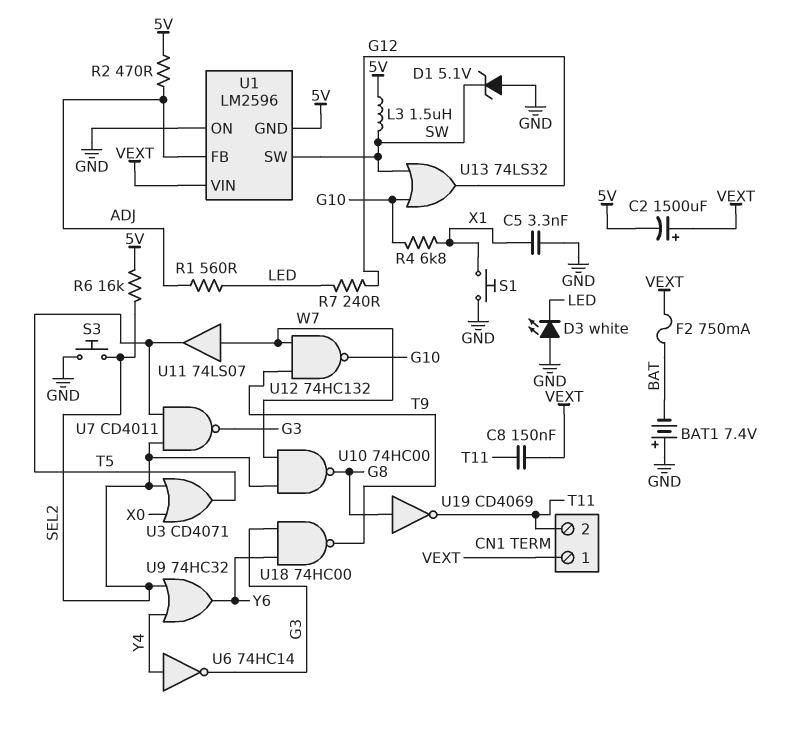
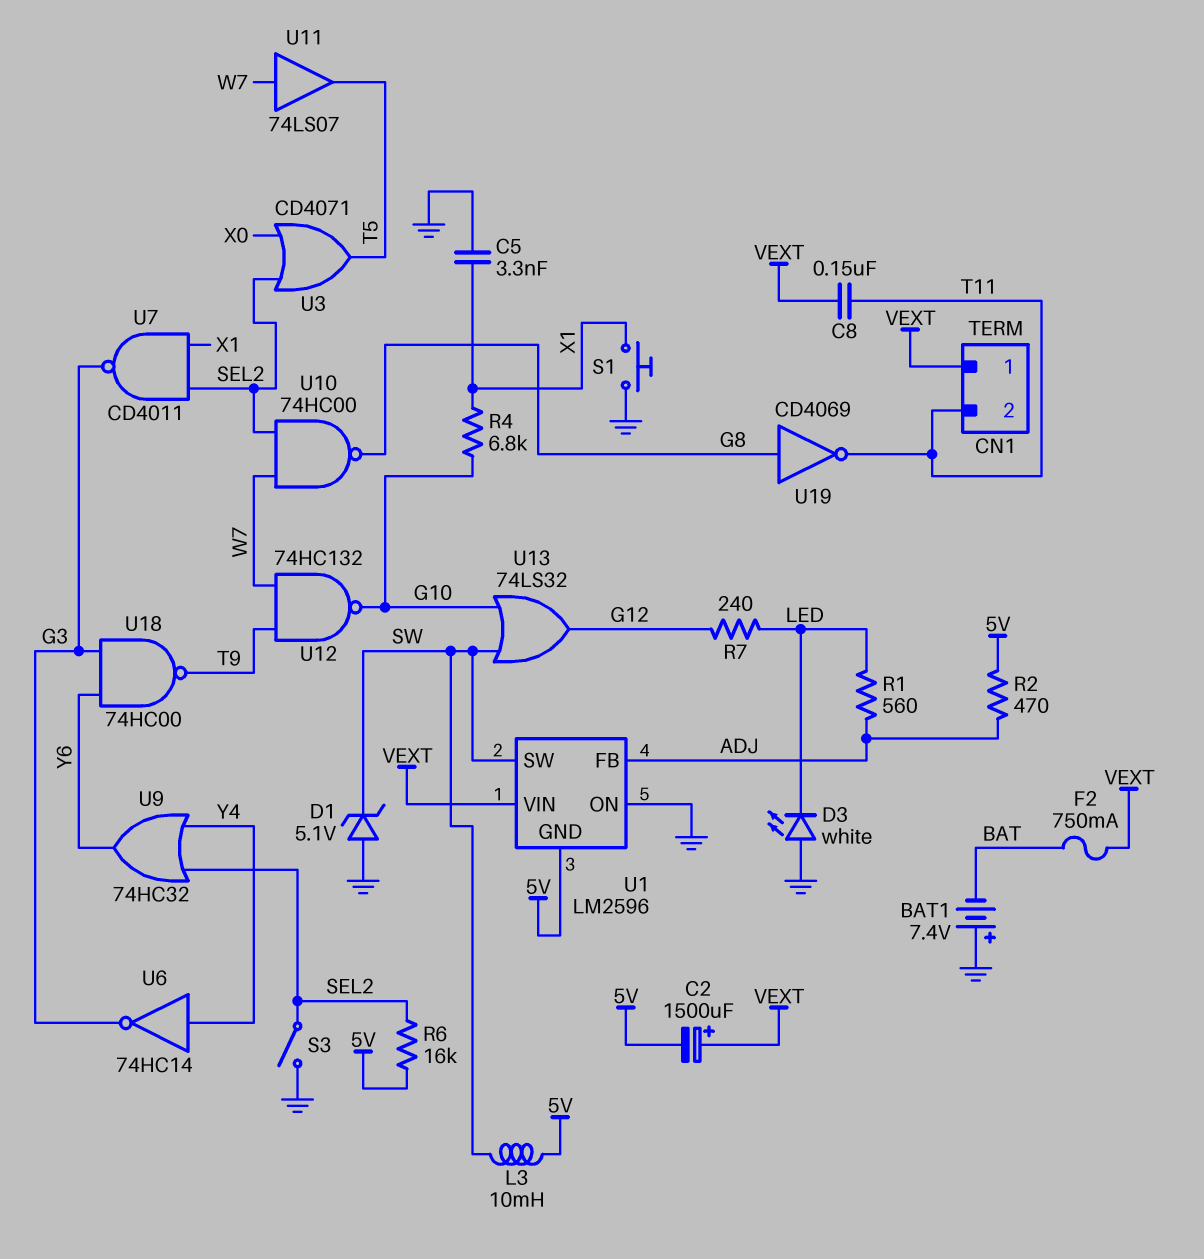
L3: 1.5uH (5V, SW) -> 10mH (5V, SW)
S3: button (GND, SEL2) -> switch (GND, SEL2)
U7: NAND CD4011 (in SEL2, in T5, out G3) -> NAND CD4011 (in SEL2, in X1, out G3)

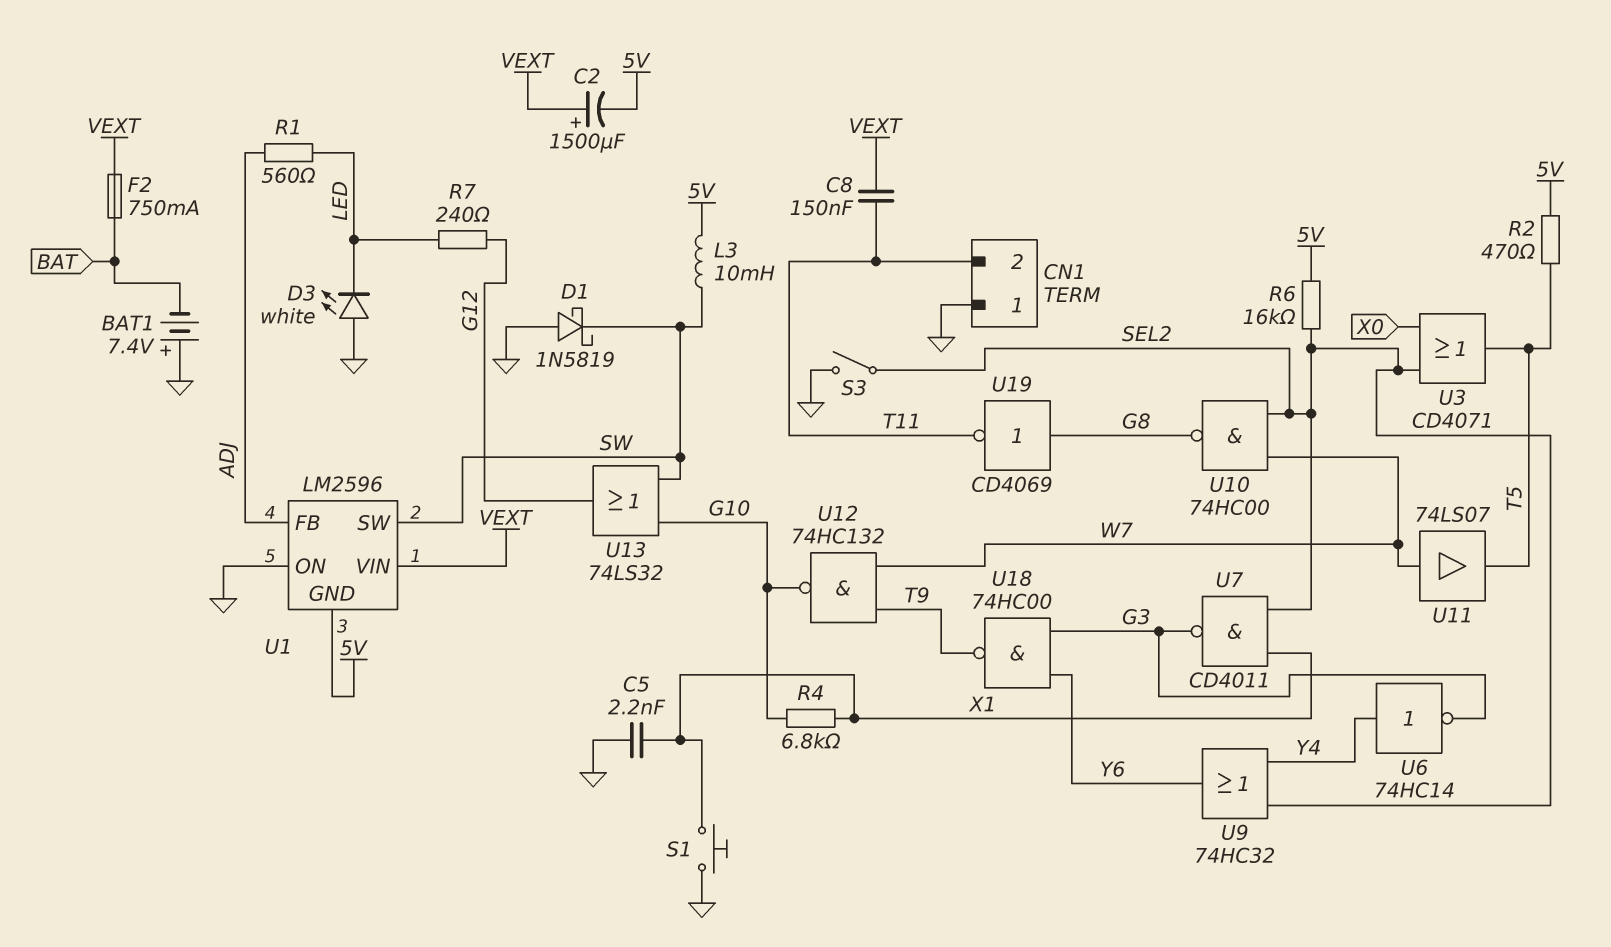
C5: 3.3nF (GND, X1) -> 2.2nF (GND, X1)
CN1 pin 1: VEXT -> GND
D1: zener 5.1V (A GND, K SW) -> schottky 1N5819 (A GND, K SW)
R2: 470 (5V, ADJ) -> 470 (5V, T5)

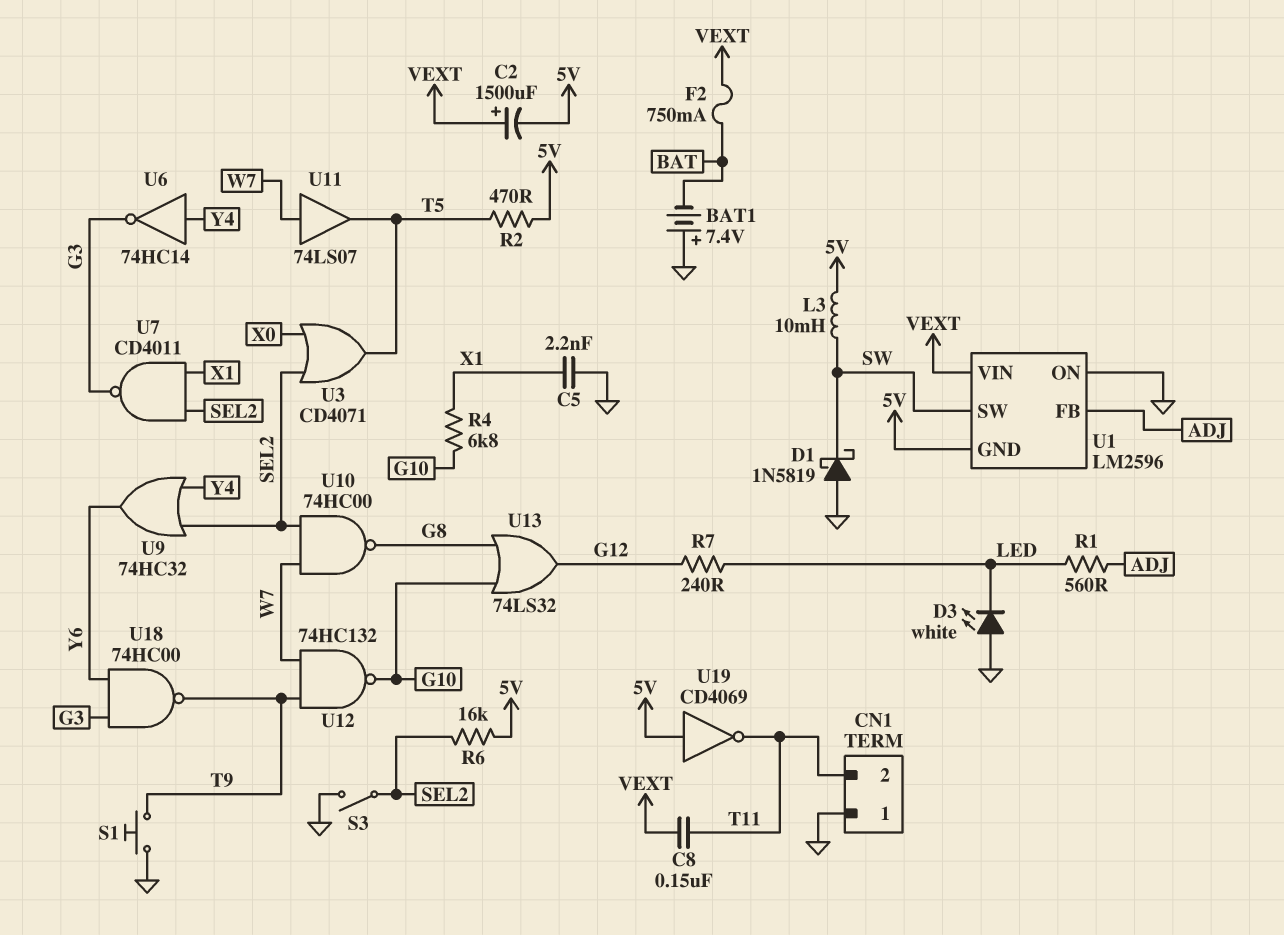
S1: button (GND, X1) -> button (GND, T9)
U13: OR 74LS32 (in G10, in SW, out G12) -> OR 74LS32 (in G8, in G10, out G12)
U19: NOT CD4069 (in G8, out T11) -> NOT CD4069 (in 5V, out T11)

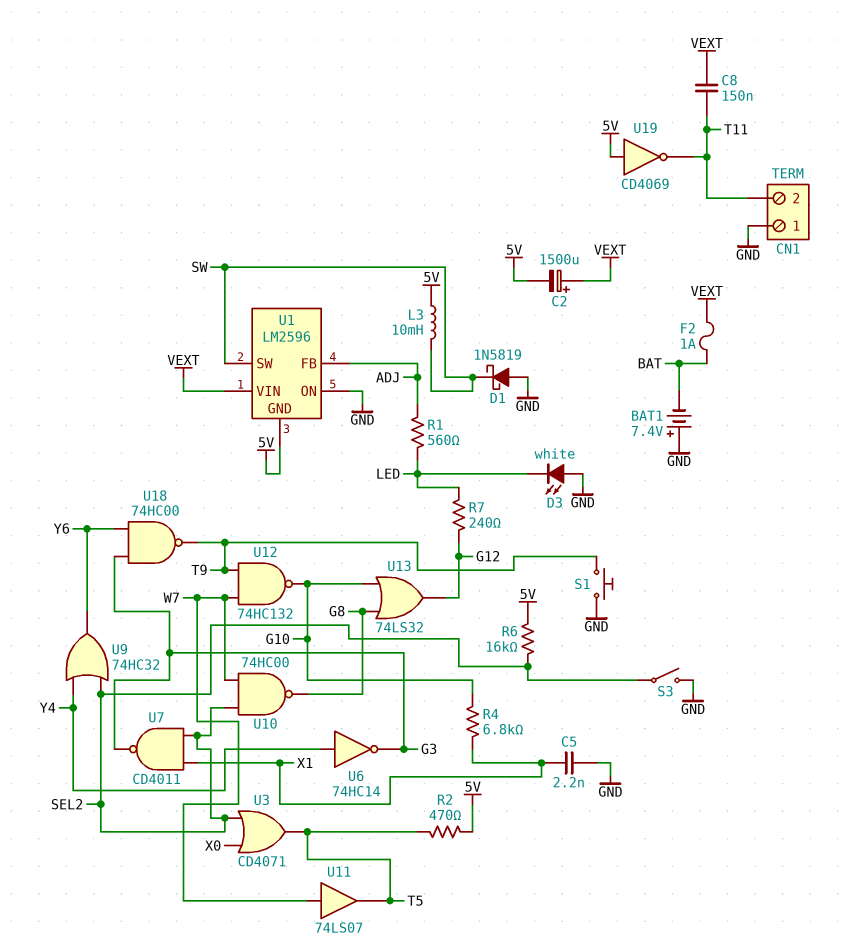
F2: 750mA (BAT, VEXT) -> 1A (BAT, VEXT)

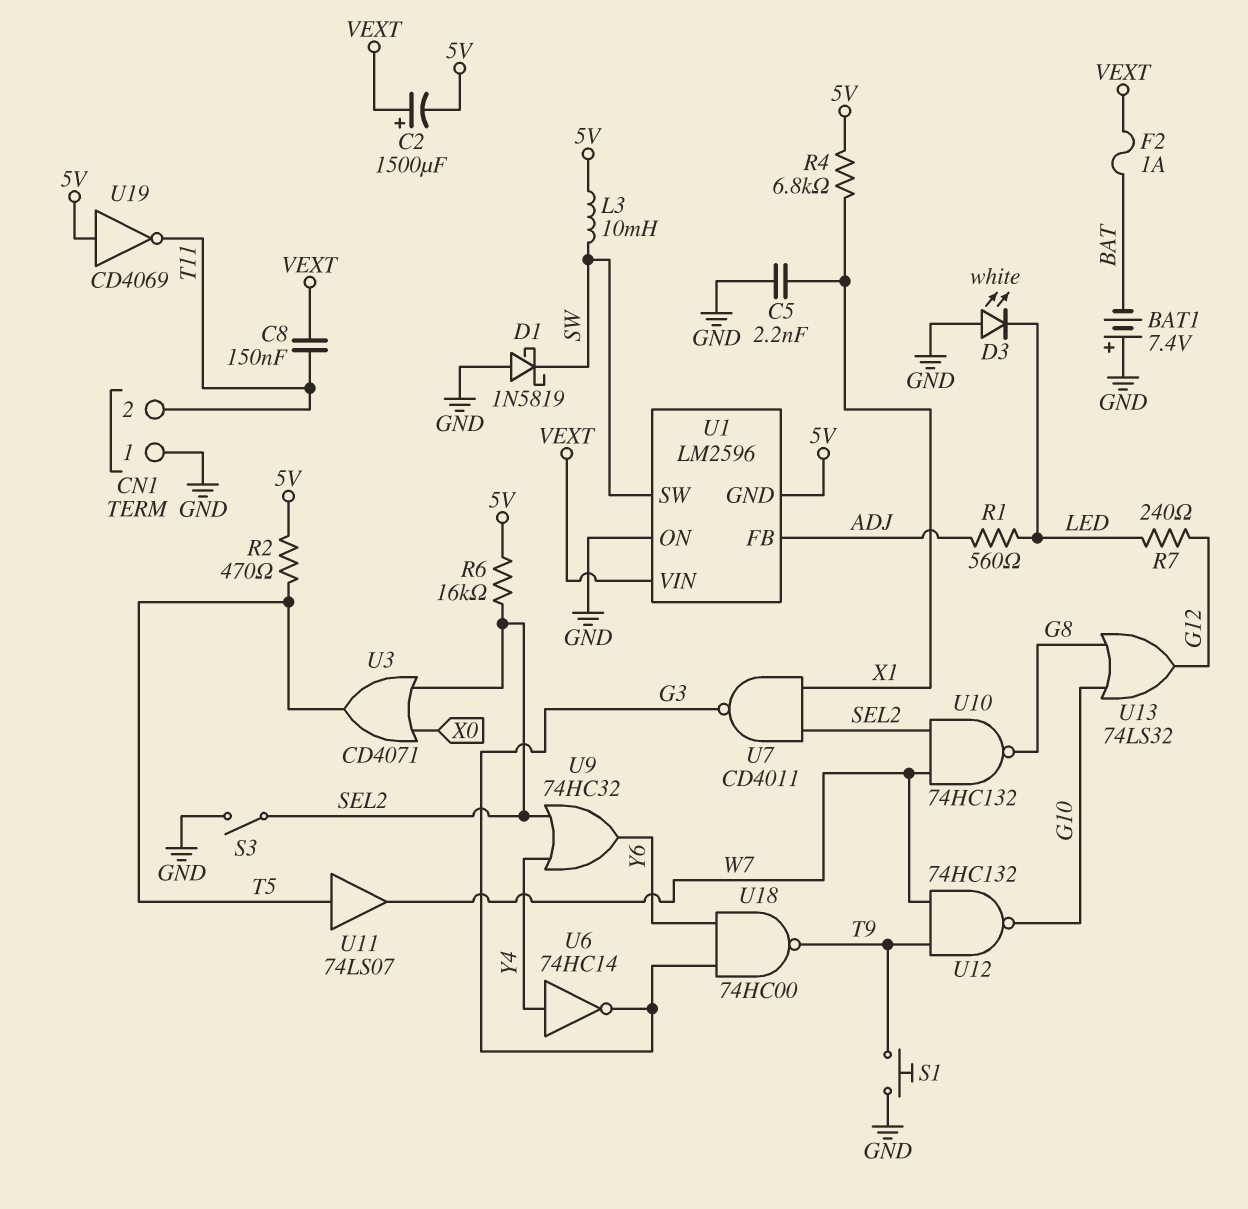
R4: 6.8k (G10, X1) -> 6.8k (5V, X1)
U10: NAND 74HC00 (in SEL2, in W7, out G8) -> NAND 74HC132 (in SEL2, in W7, out G8)
U11: buffer 74LS07 (in W7, out T5) -> buffer 74LS07 (in T5, out W7)

